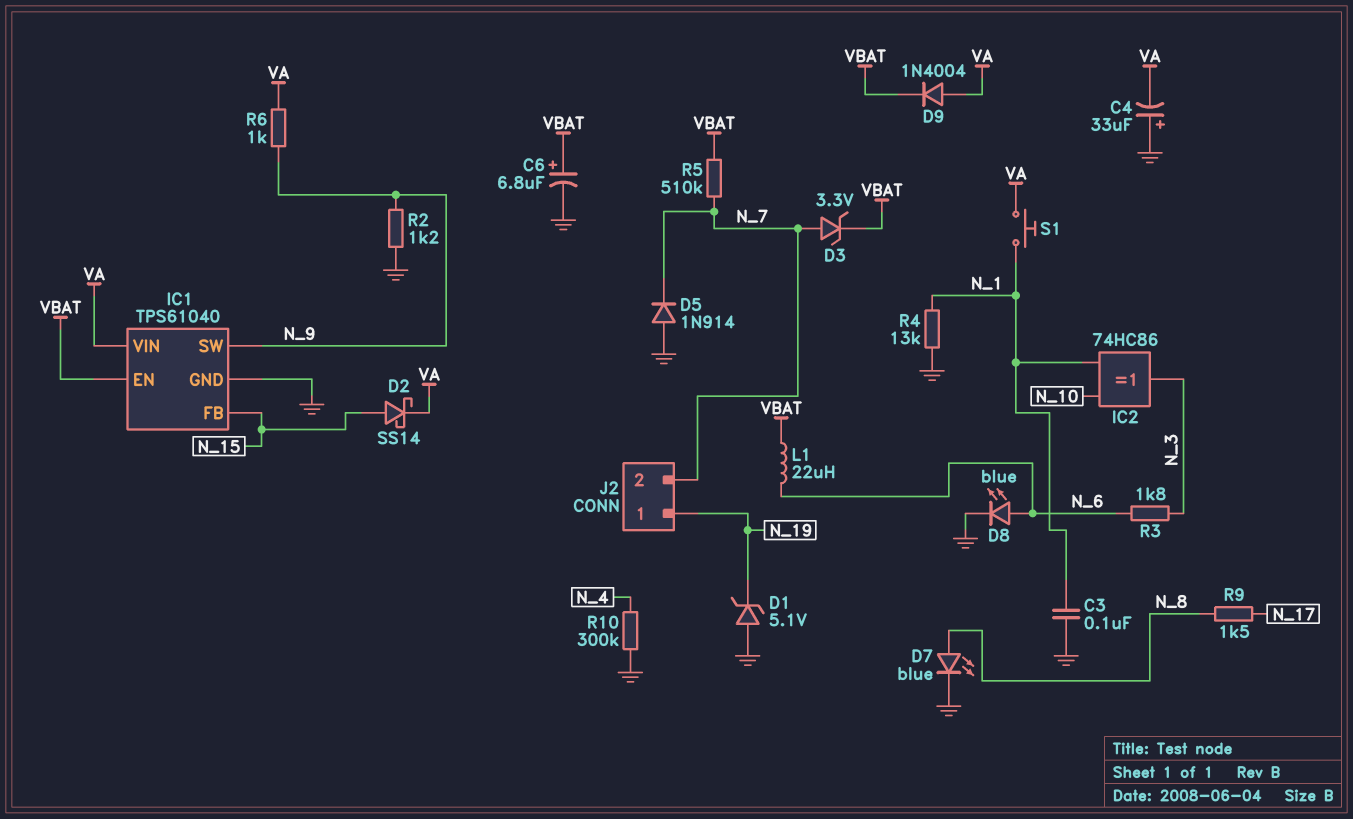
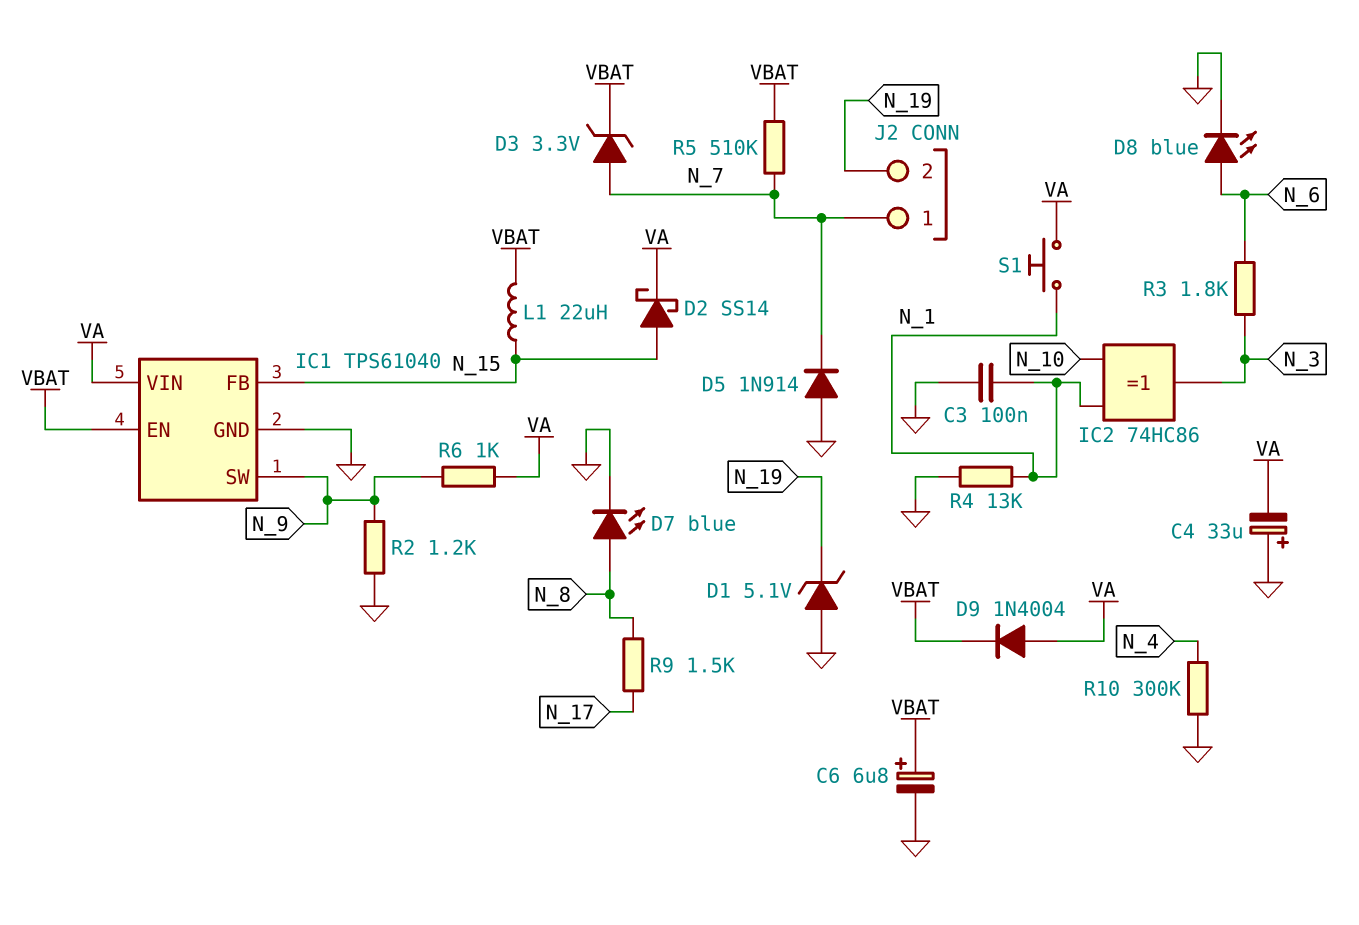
J2 pin 1: N_19 -> N_7
J2 pin 2: N_7 -> N_19
L1: 22uH (N_6, VBAT) -> 22uH (N_15, VBAT)

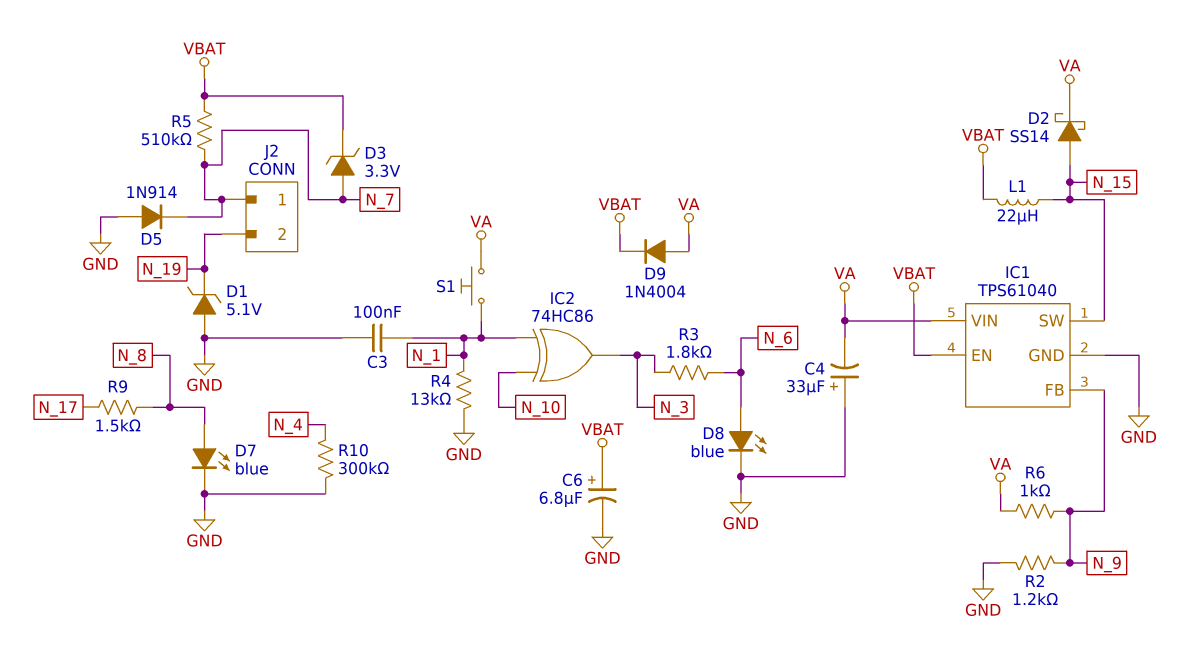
IC1 pin FB: N_15 -> N_9
IC1 pin SW: N_9 -> N_15

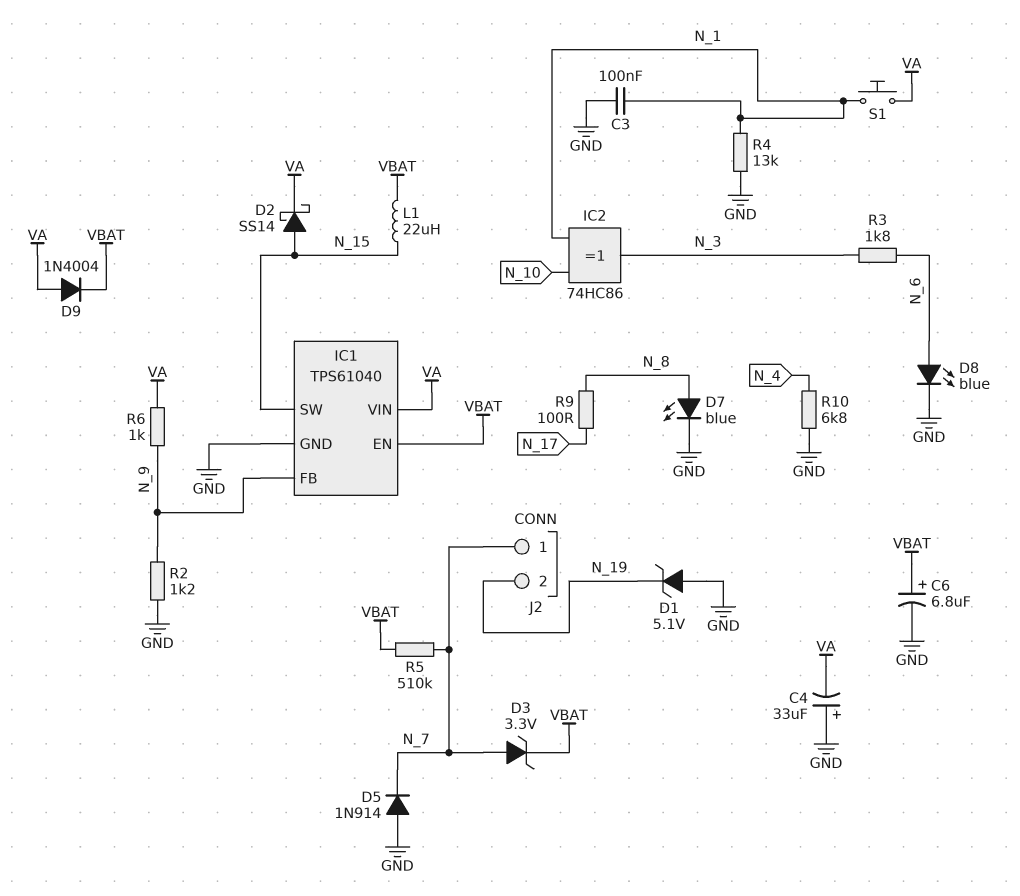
R9: 1.5k (N_8, N_17) -> 100 (N_8, N_17)
R10: 300k (GND, N_4) -> 6.8k (GND, N_4)

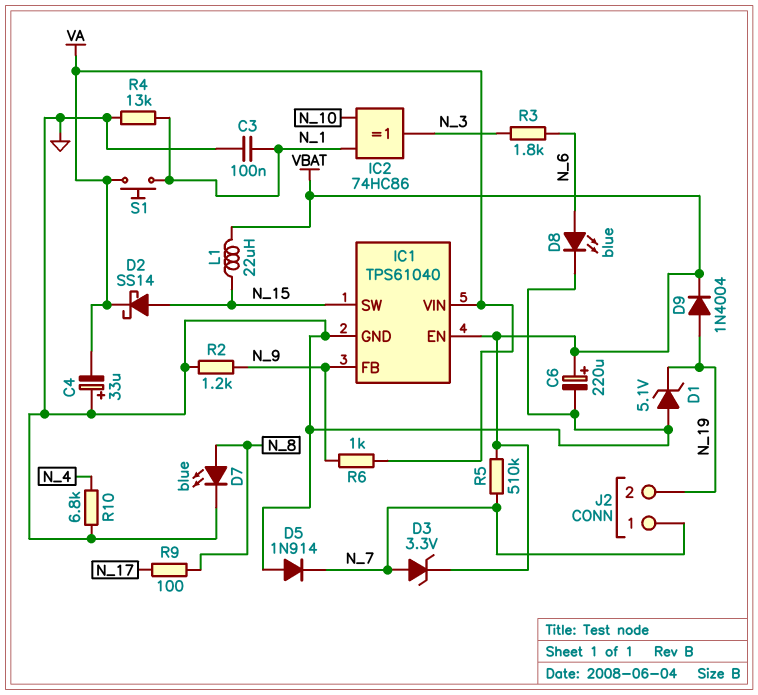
C6: 6.8uF (plus VBAT, minus GND) -> 220uF (plus VBAT, minus GND)
D9: diode 1N4004 (A VA, K VBAT) -> diode 1N4004 (A N_19, K VBAT)

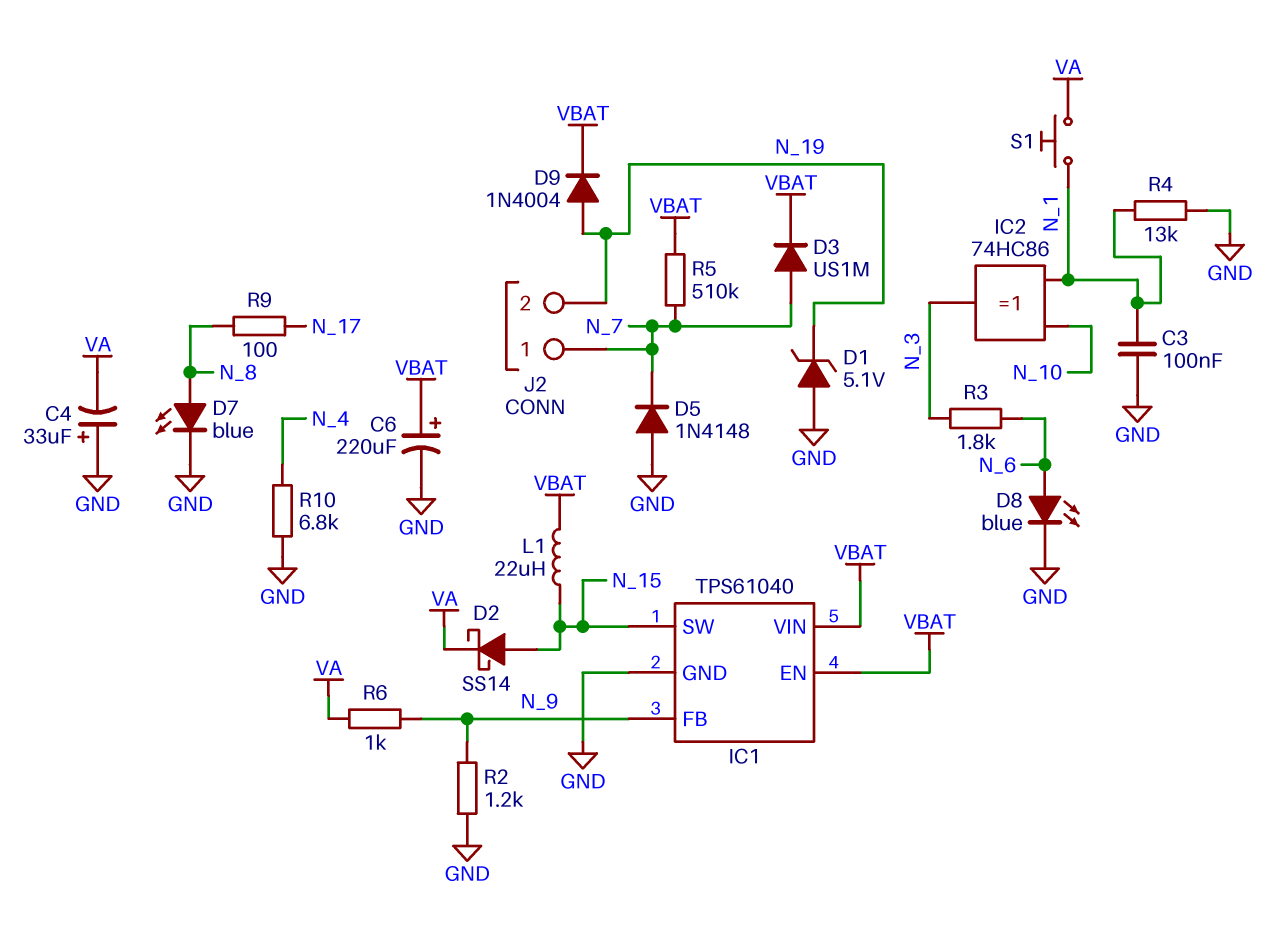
D3: zener 3.3V (A N_7, K VBAT) -> diode US1M (A N_7, K VBAT)
D5: diode 1N914 (A GND, K N_7) -> diode 1N4148 (A GND, K N_7)
IC1 pin VIN: VA -> VBAT

